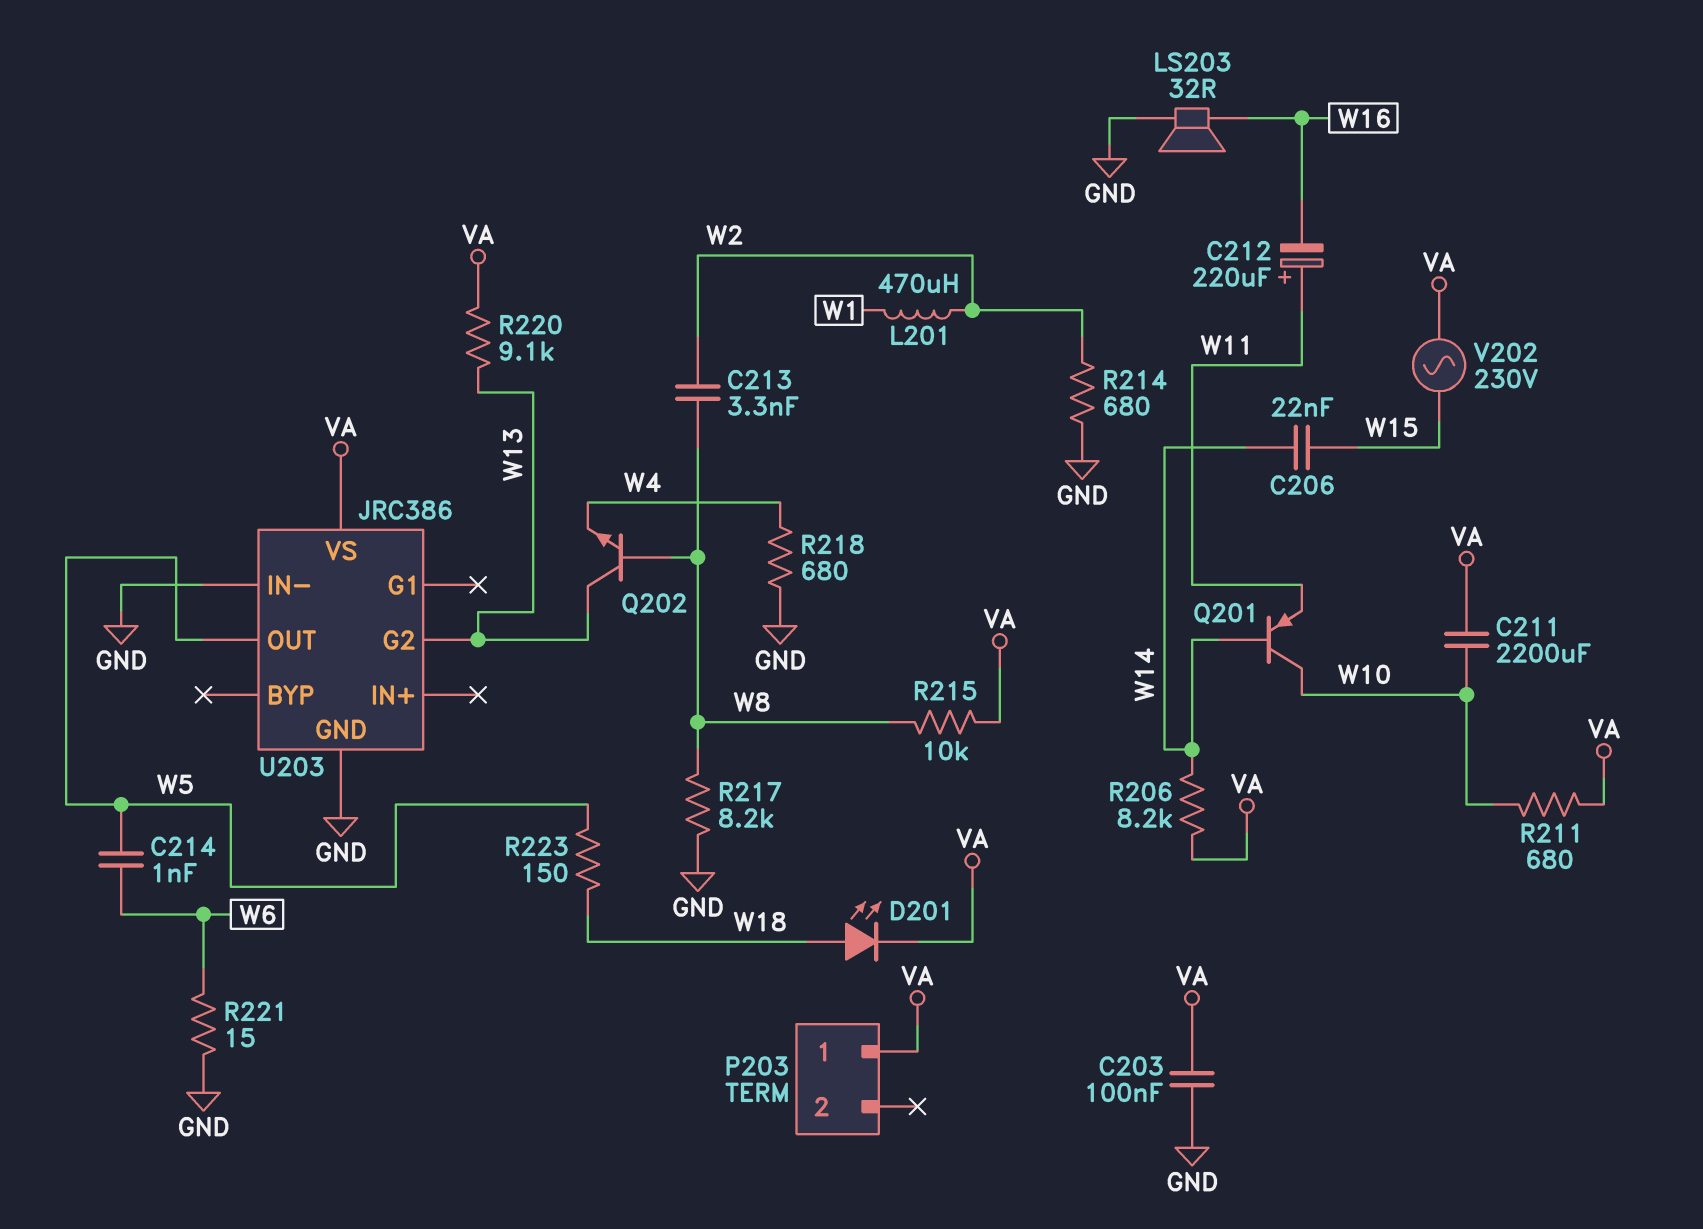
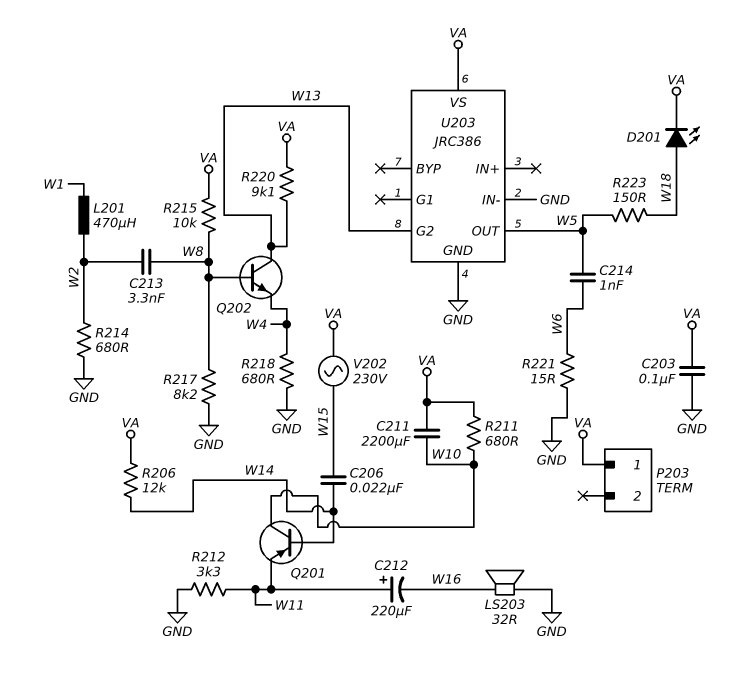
R206: 8.2k (VA, W14) -> 12k (VA, W14)
R212: none -> 3.3k (GND, W11)

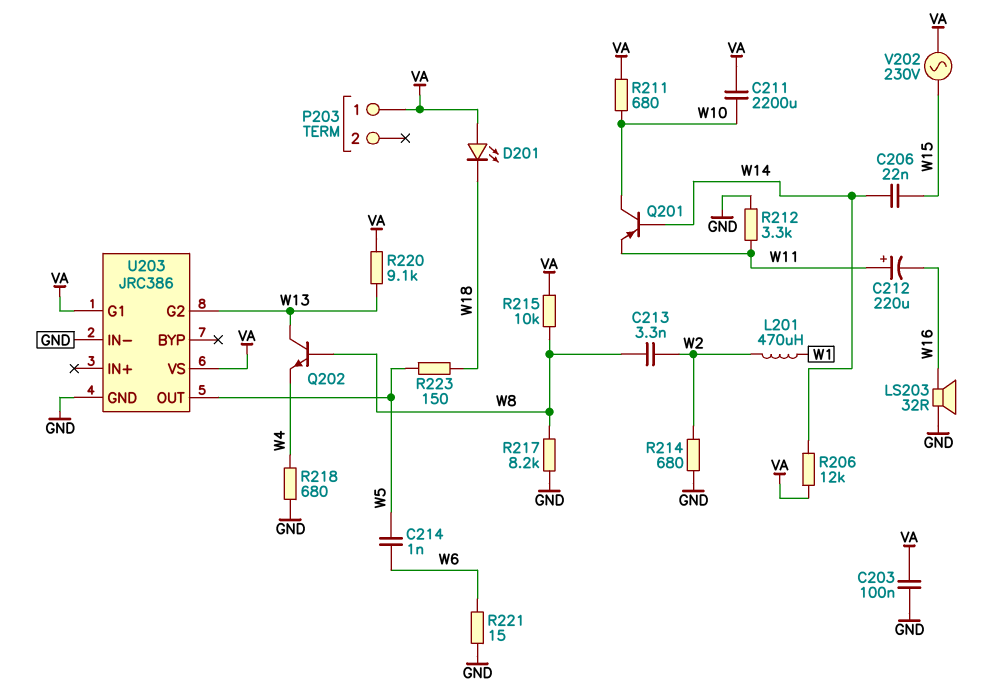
D201: LED (A W18, K VA) -> LED (A VA, K W18)
U203 pin G1: none -> VA

